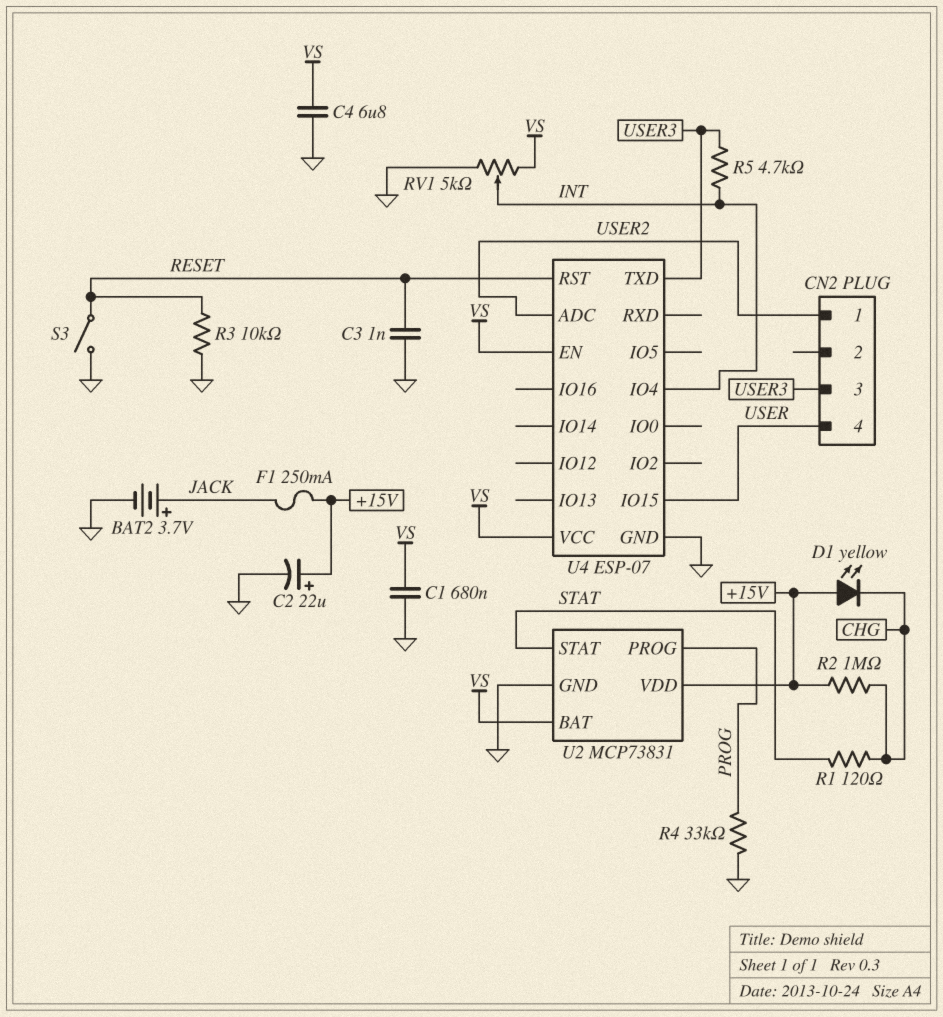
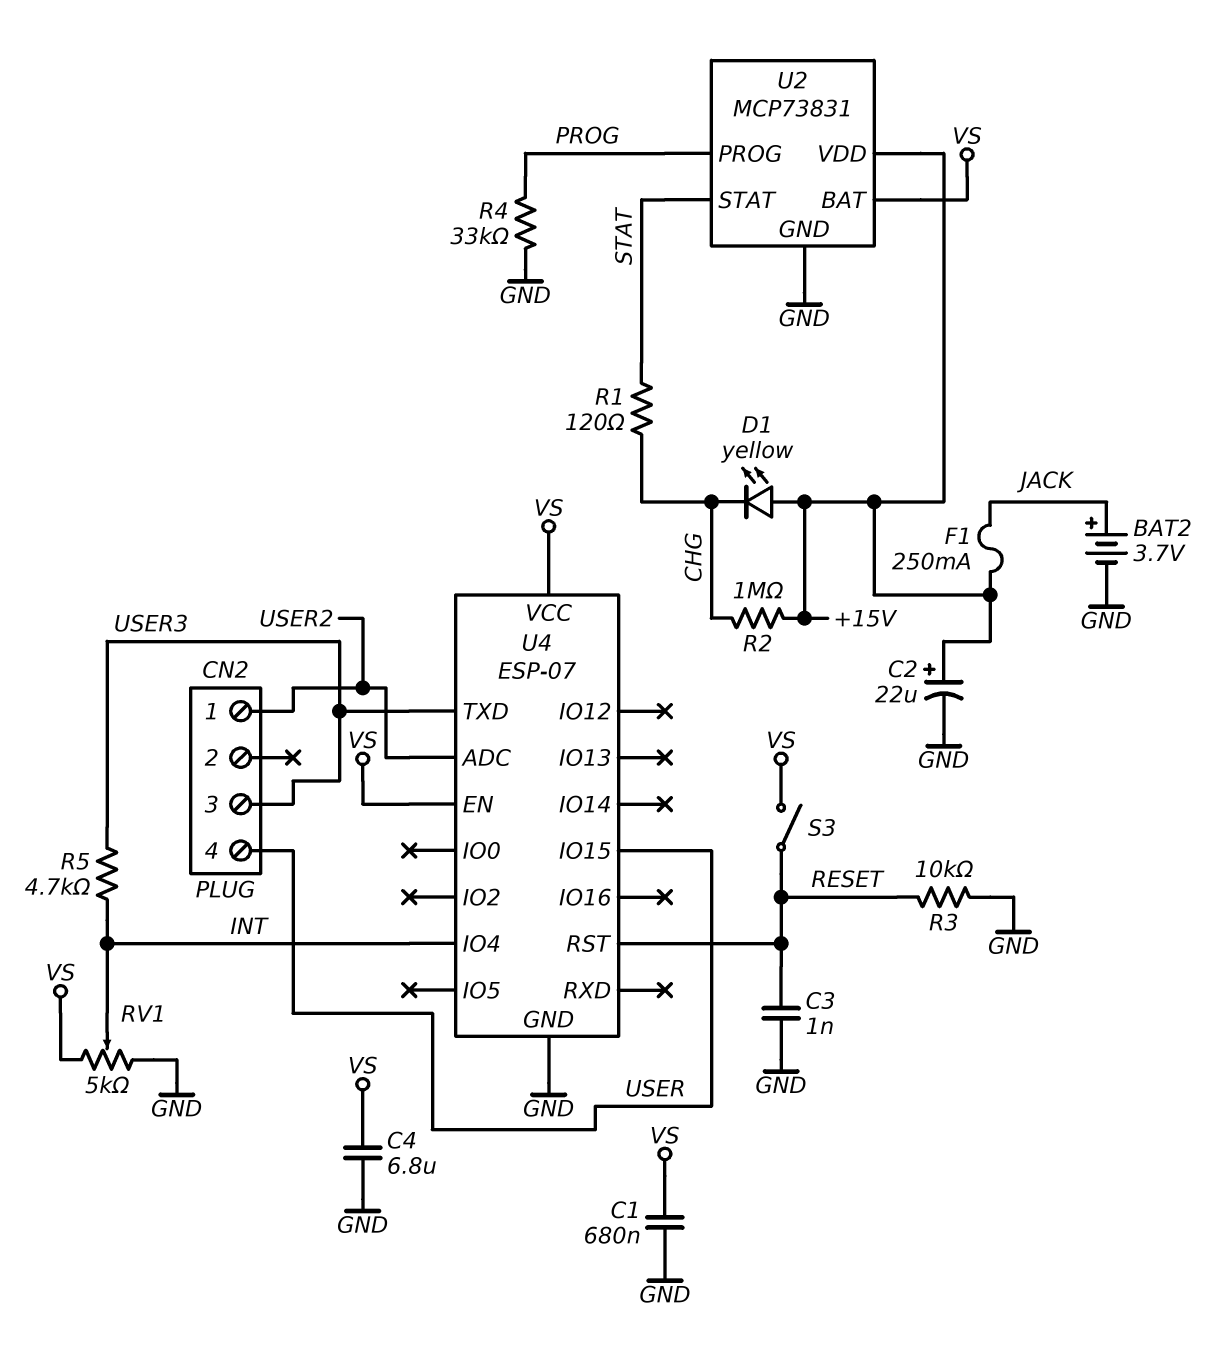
S3: switch (GND, RESET) -> switch (RESET, VS)

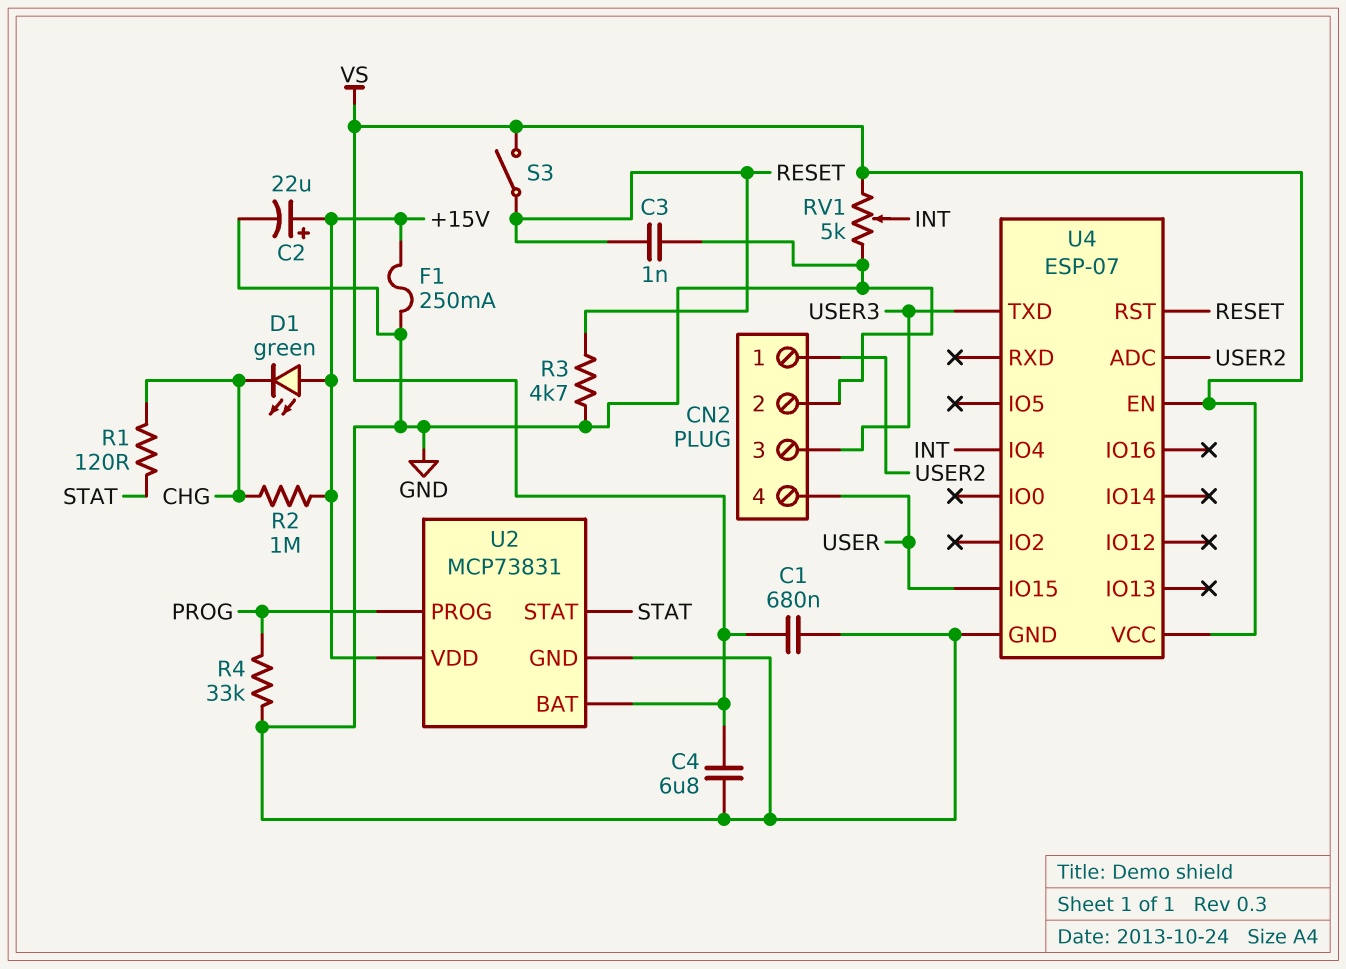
BAT2: 3.7V (plus JACK, minus GND) -> none
CN2 pin 2: none -> GND
D1: LED yellow (A +15V, K CHG) -> LED green (A +15V, K CHG)
F1: 250mA (+15V, JACK) -> 250mA (+15V, GND)
R3: 10k (GND, RESET) -> 4.7k (GND, RESET)
R5: 4.7k (INT, USER3) -> none

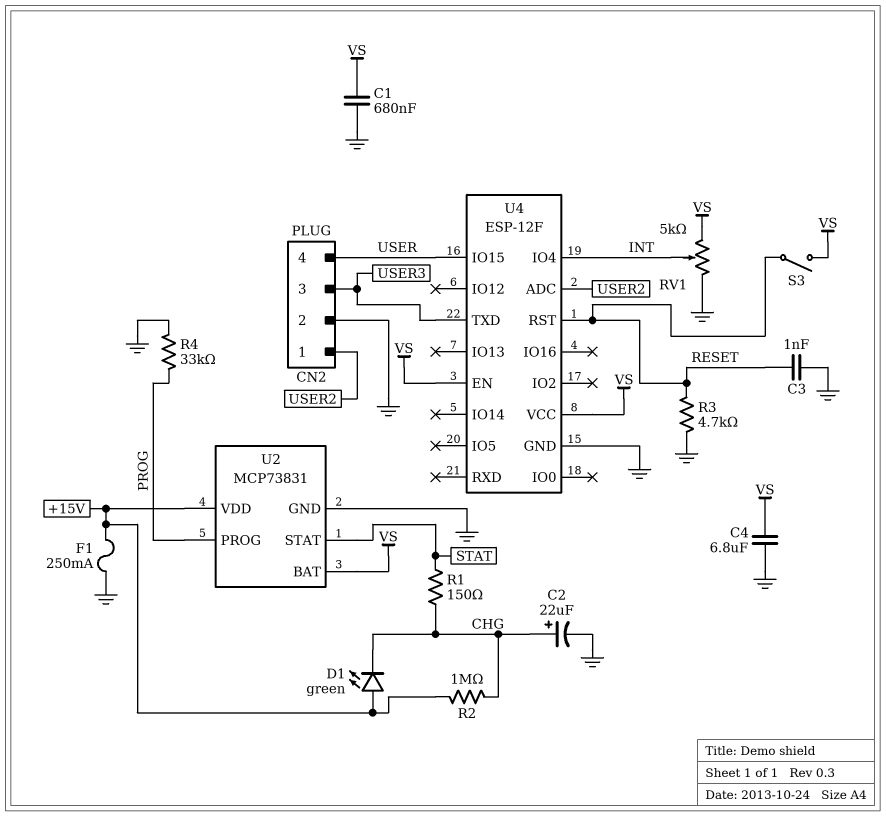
C2: 22uF (plus +15V, minus GND) -> 22uF (plus CHG, minus GND)
R1: 120 (CHG, STAT) -> 150 (CHG, STAT)
U4: ESP-07 -> ESP-12F

